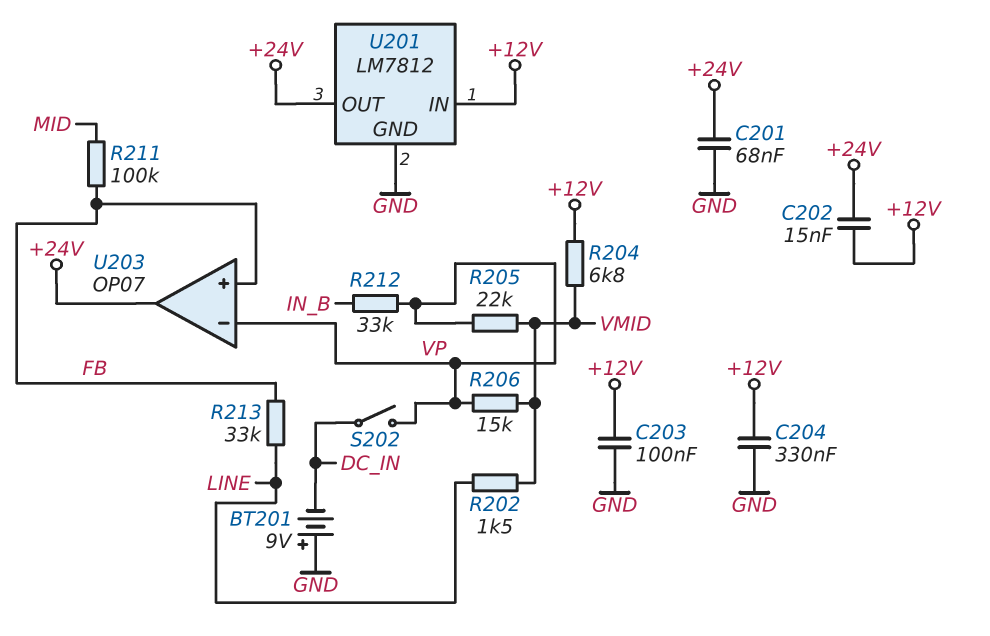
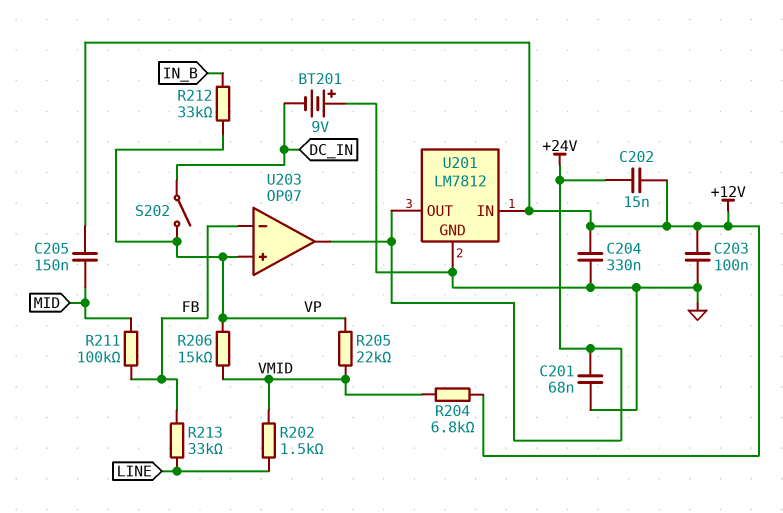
C205: none -> 150nF (+12V, MID)
U203 pin in+: FB -> VP
U203 pin in-: VP -> FB

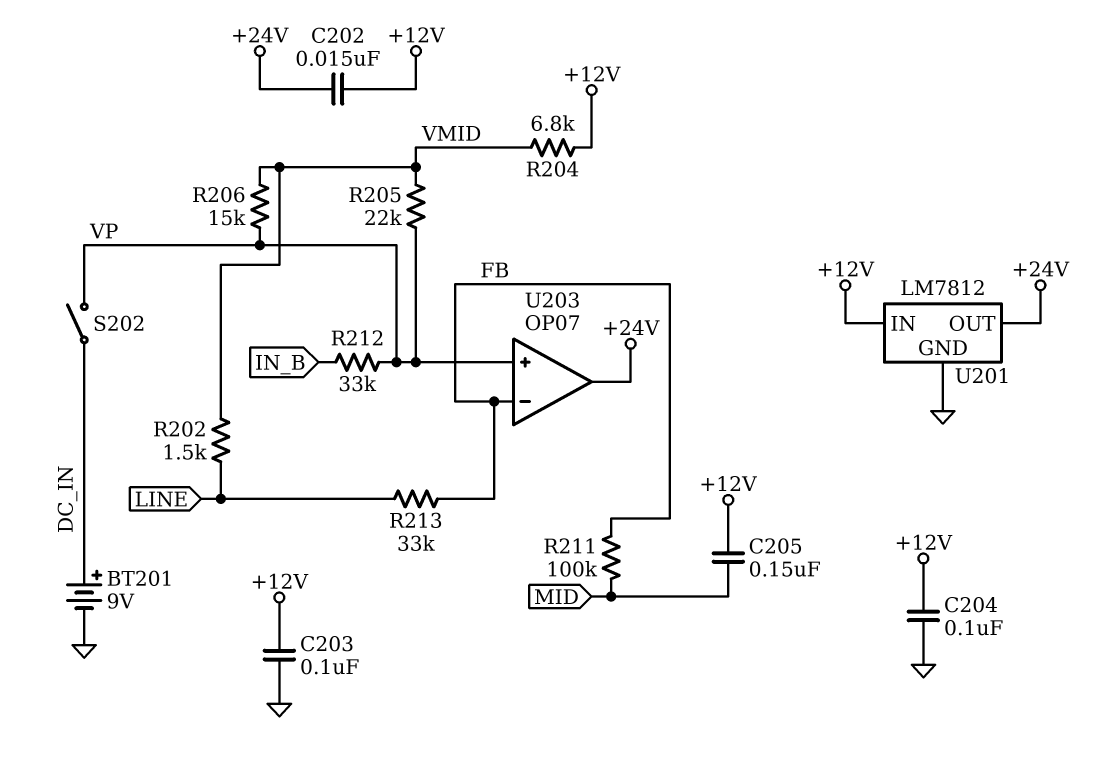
BT201: 9V (plus GND, minus DC_IN) -> 9V (plus DC_IN, minus GND)
C201: 68nF (+24V, GND) -> none
C204: 330nF (+12V, GND) -> 100nF (+12V, GND)

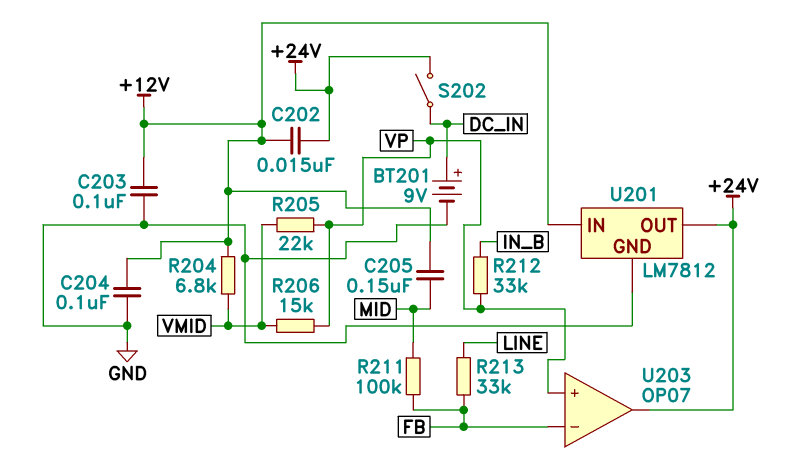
R202: 1.5k (LINE, VMID) -> none
S202: switch (DC_IN, VP) -> switch (+24V, DC_IN)

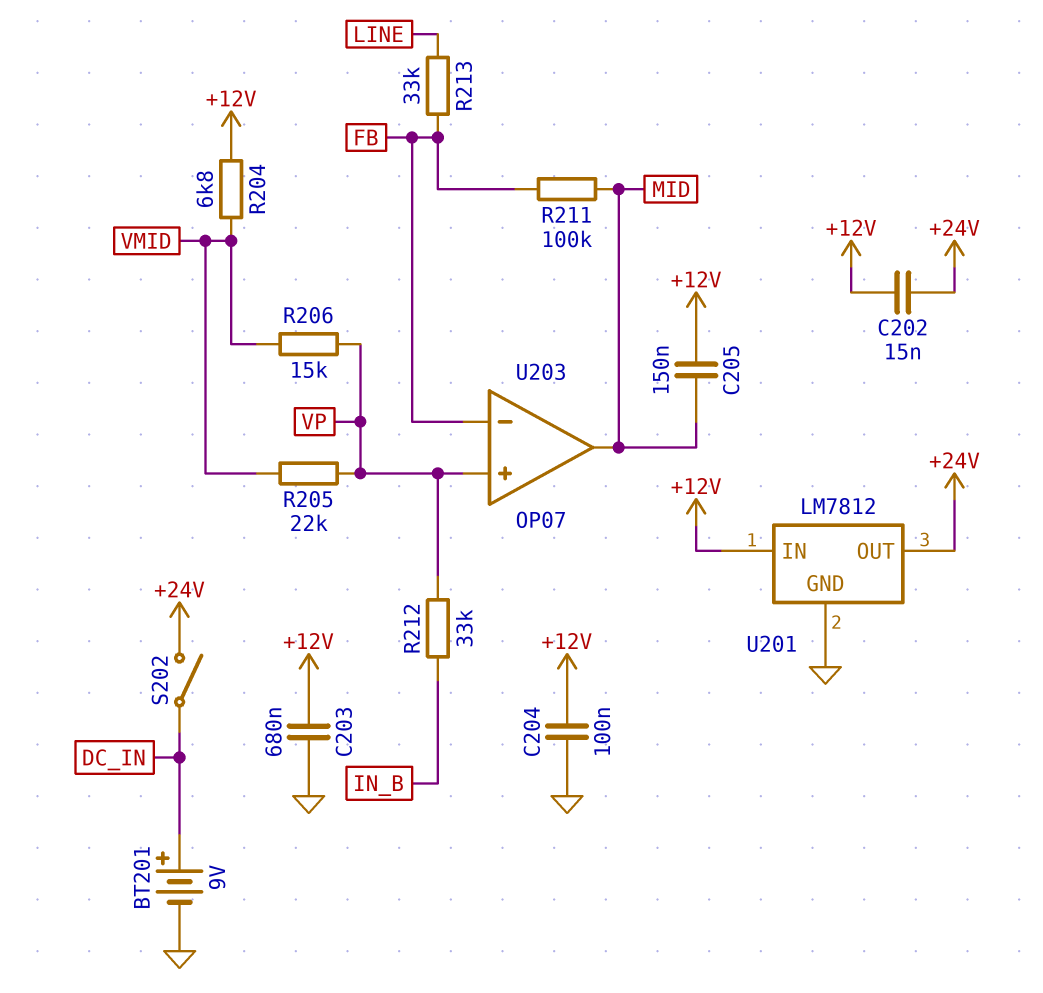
C203: 100nF (+12V, GND) -> 680nF (+12V, GND)
U203 pin out: +24V -> MID

